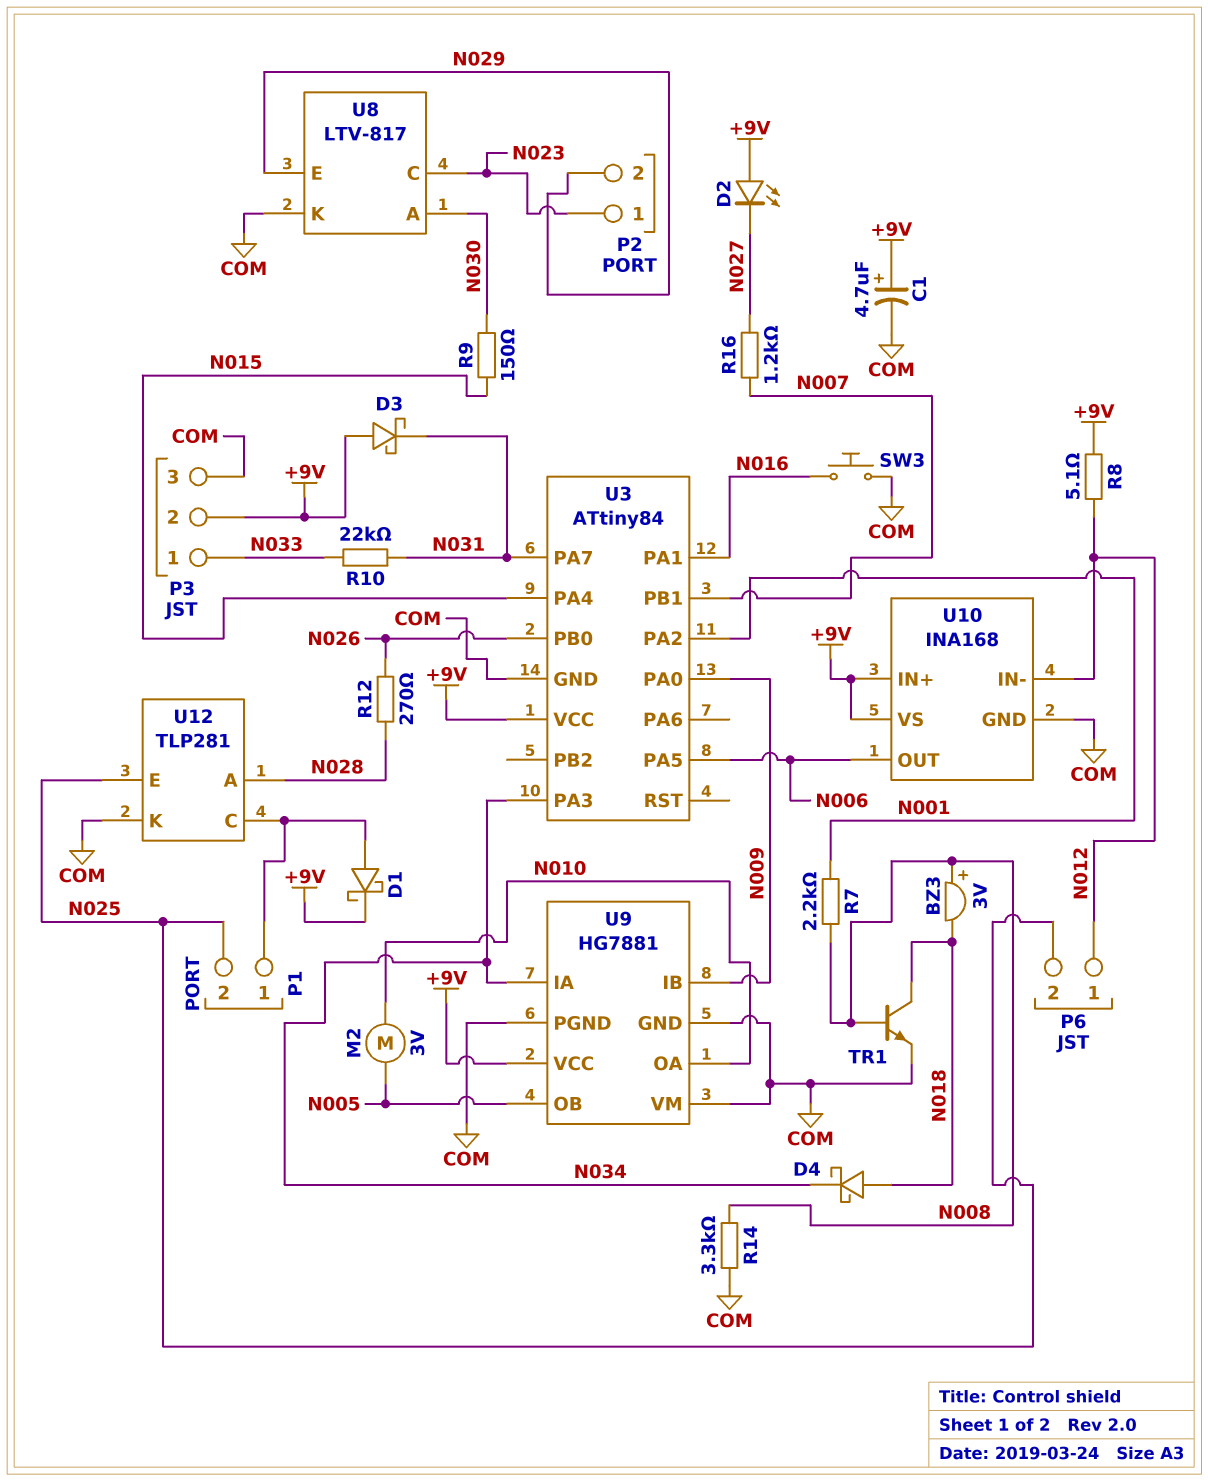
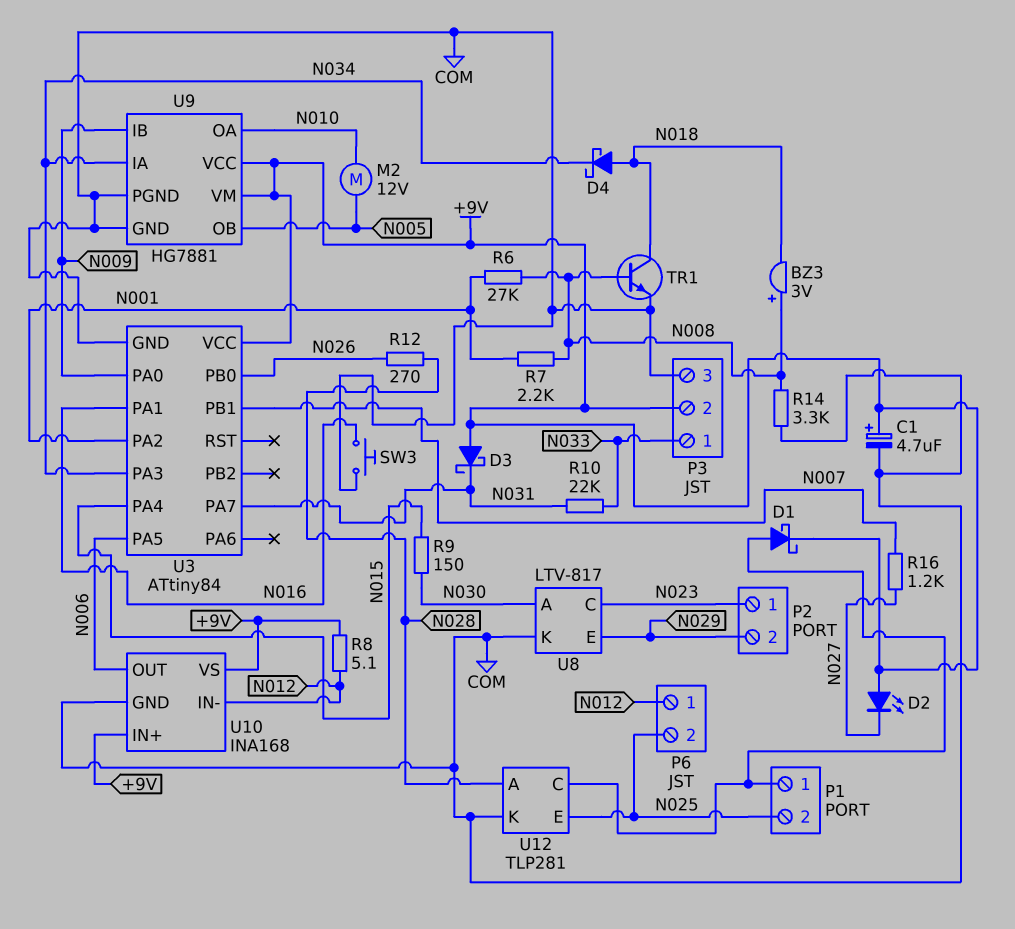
M2: motor 3V (N005, N010) -> motor 12V (N005, N010)
R6: none -> 27k (N001, N008)
U9 pin VM: COM -> +9V

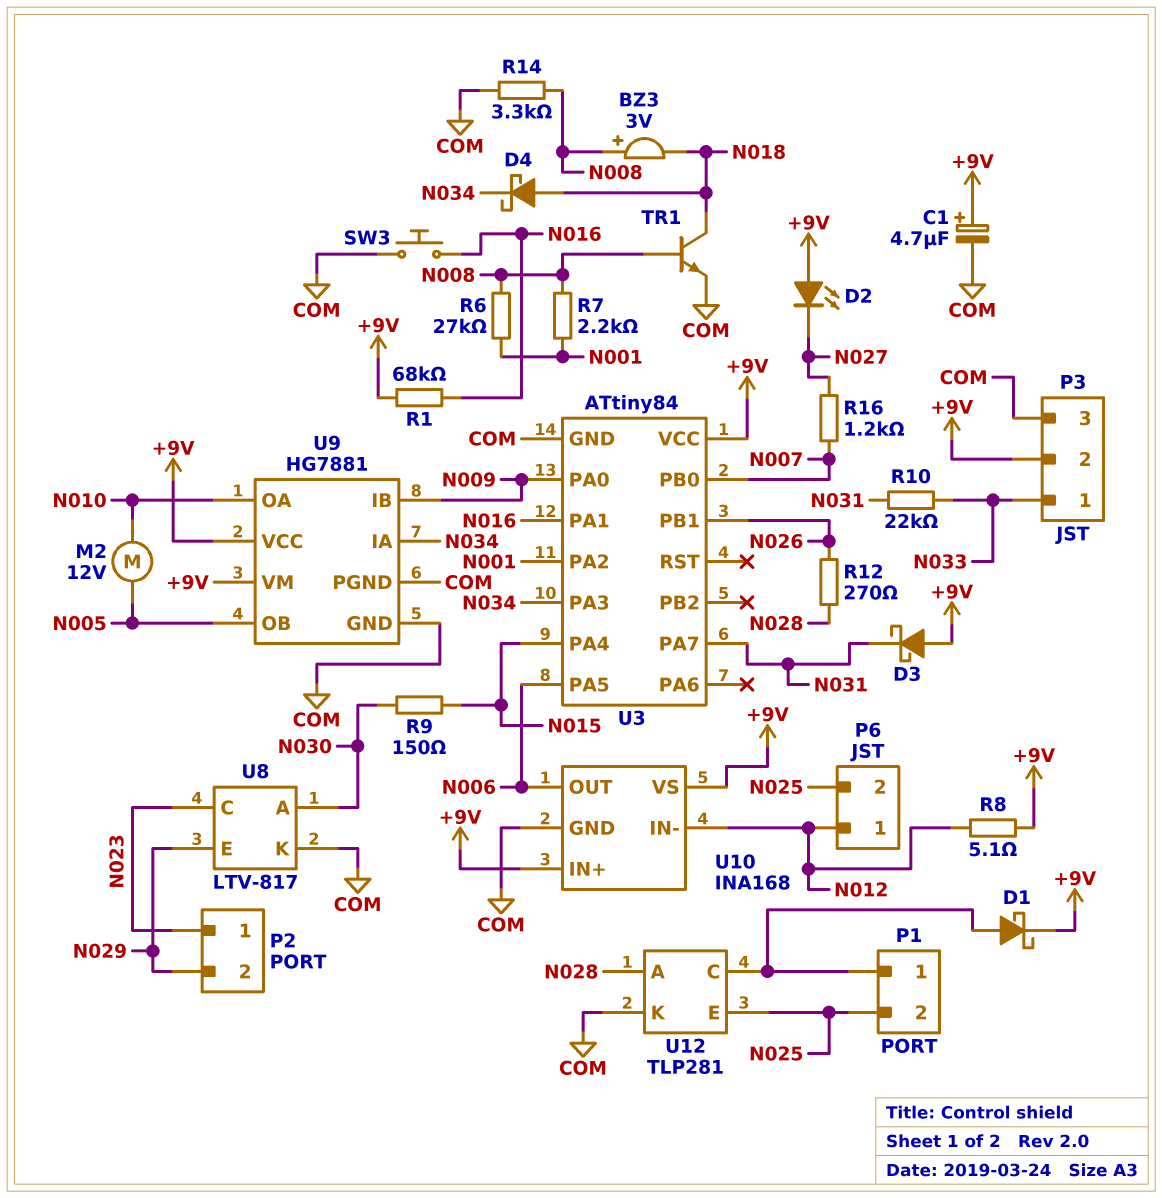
R1: none -> 68k (+9V, N016)
U3 pin PB0: N026 -> N007
U3 pin PB1: N007 -> N026

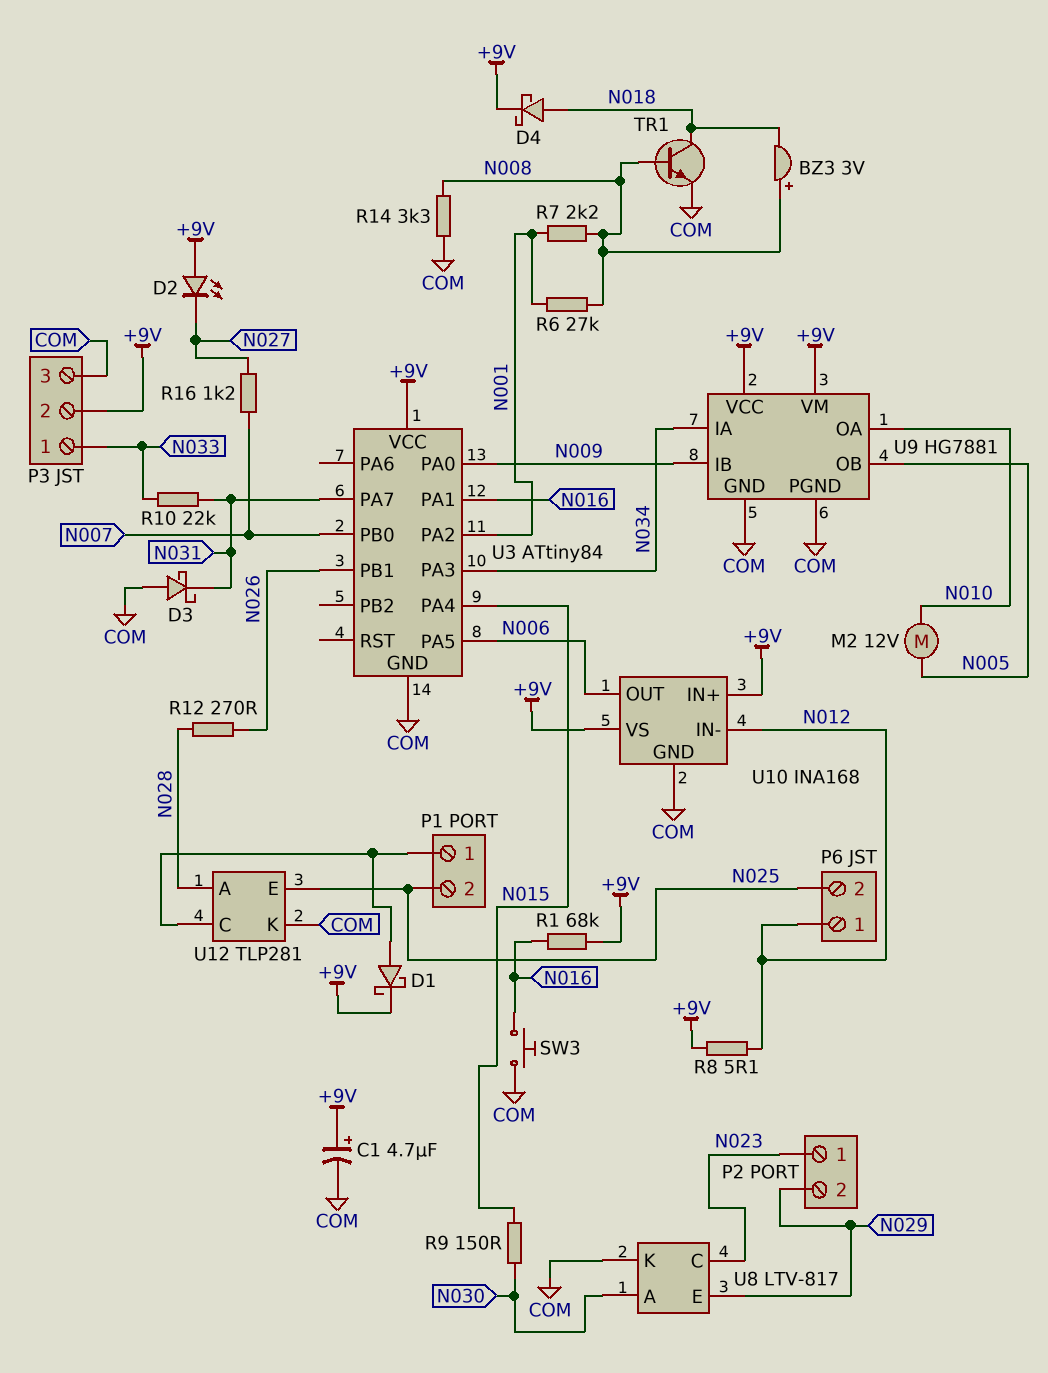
D3: schottky (A +9V, K N031) -> schottky (A COM, K N031)
D4: schottky (A N018, K N034) -> schottky (A N018, K +9V)

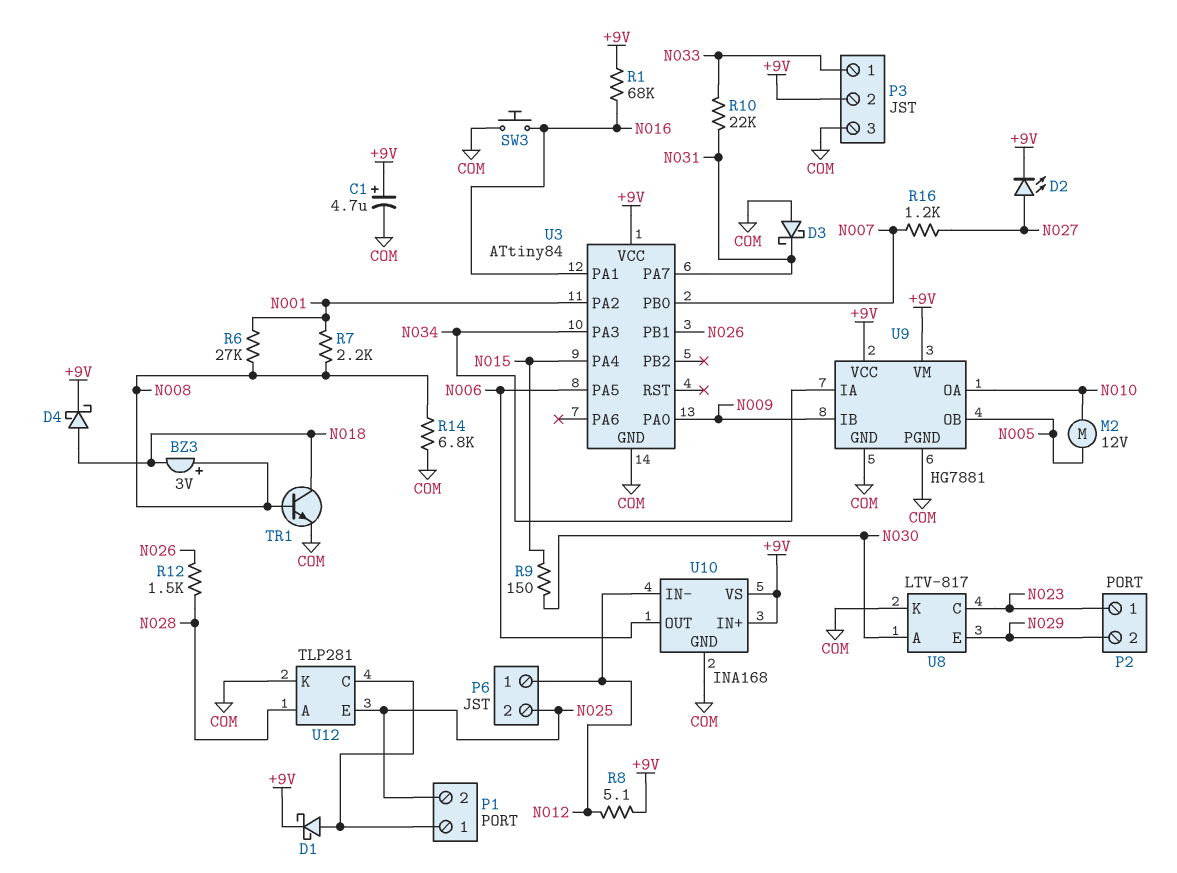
D2: LED (A +9V, K N027) -> LED (A N027, K +9V)
R12: 270 (N026, N028) -> 1.5k (N026, N028)
R14: 3.3k (COM, N008) -> 6.8k (COM, N008)

